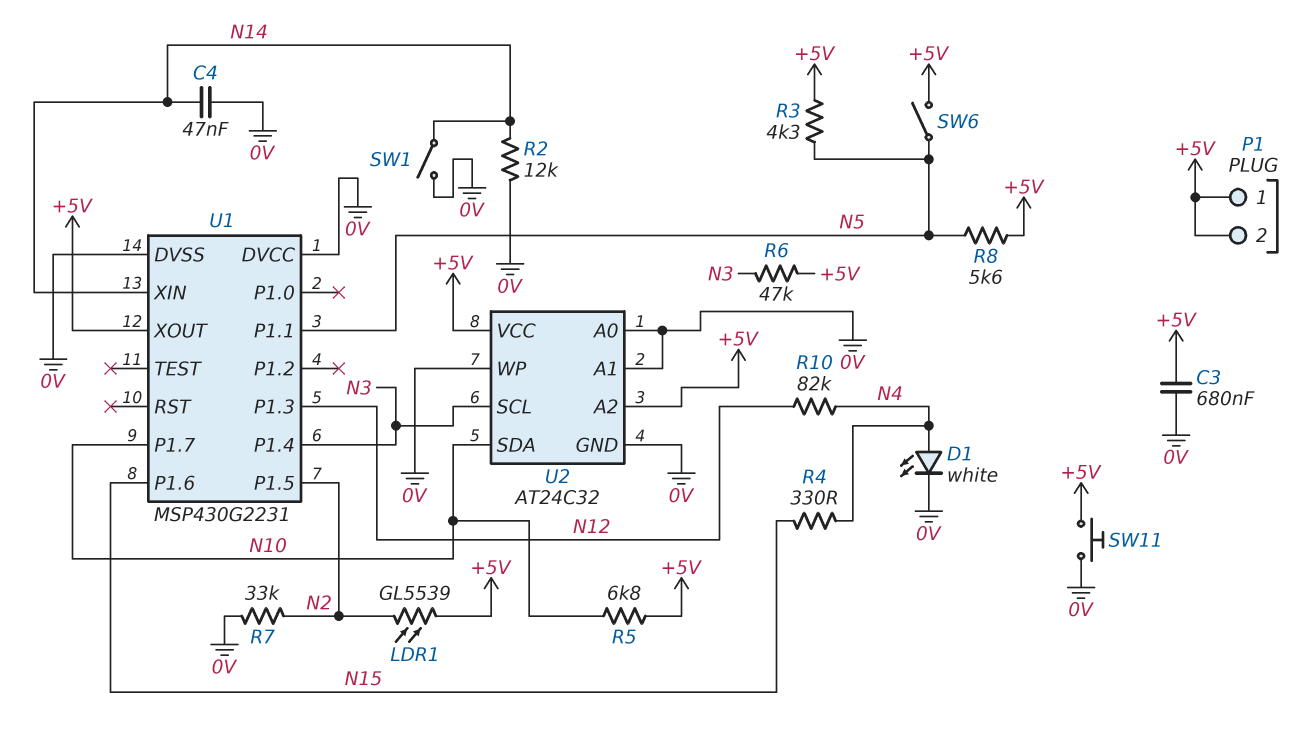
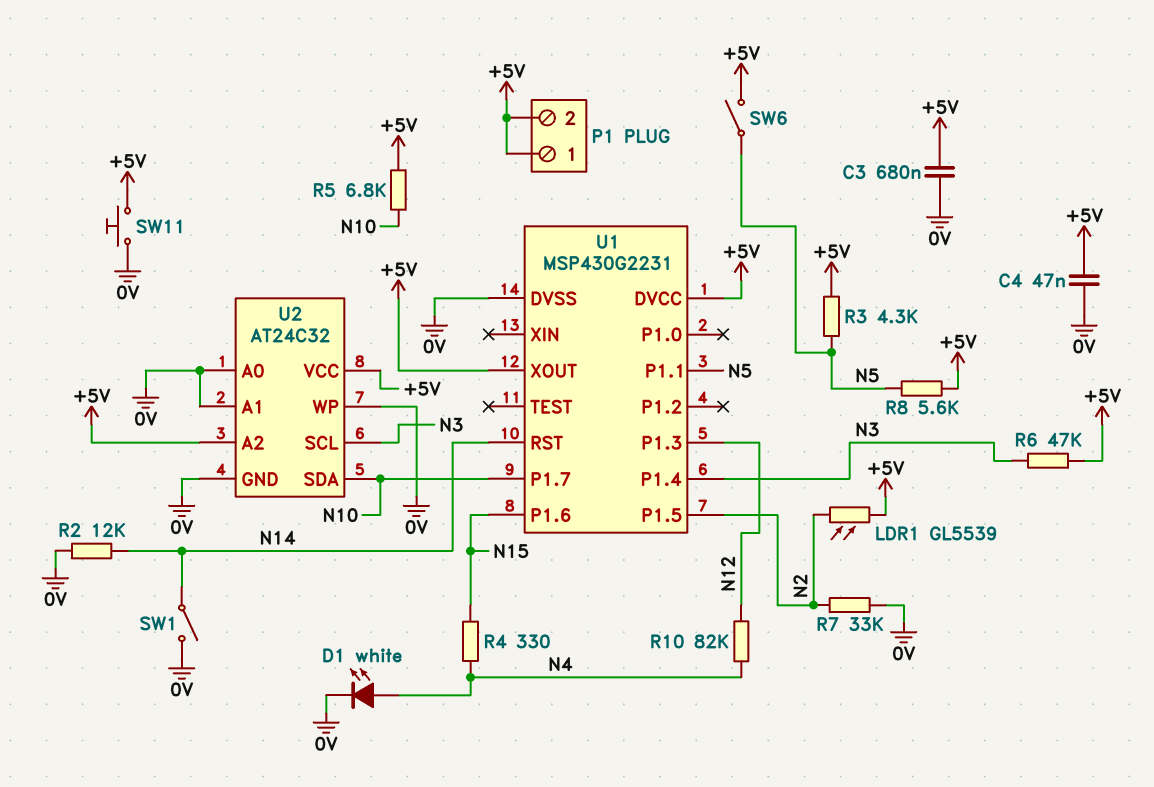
C4: 47nF (0V, N14) -> 47nF (+5V, 0V)
U1 pin DVCC: 0V -> +5V
U1 pin RST: none -> N14
U1 pin XIN: N14 -> none

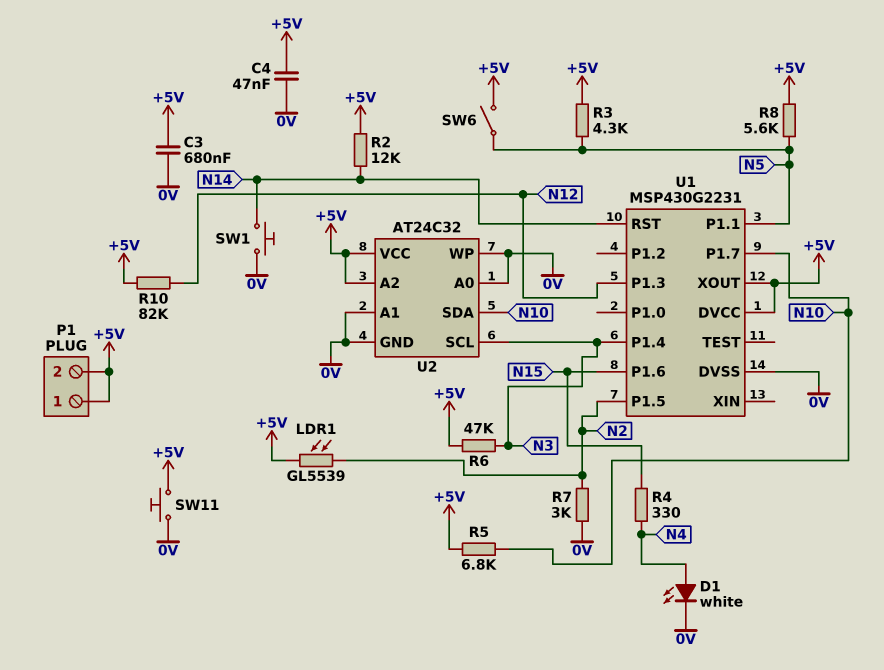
R2: 12k (0V, N14) -> 12k (+5V, N14)
R7: 33k (0V, N2) -> 3k (0V, N2)
R10: 82k (N4, N12) -> 82k (+5V, N12)
SW1: switch (0V, N14) -> button (0V, N14)

